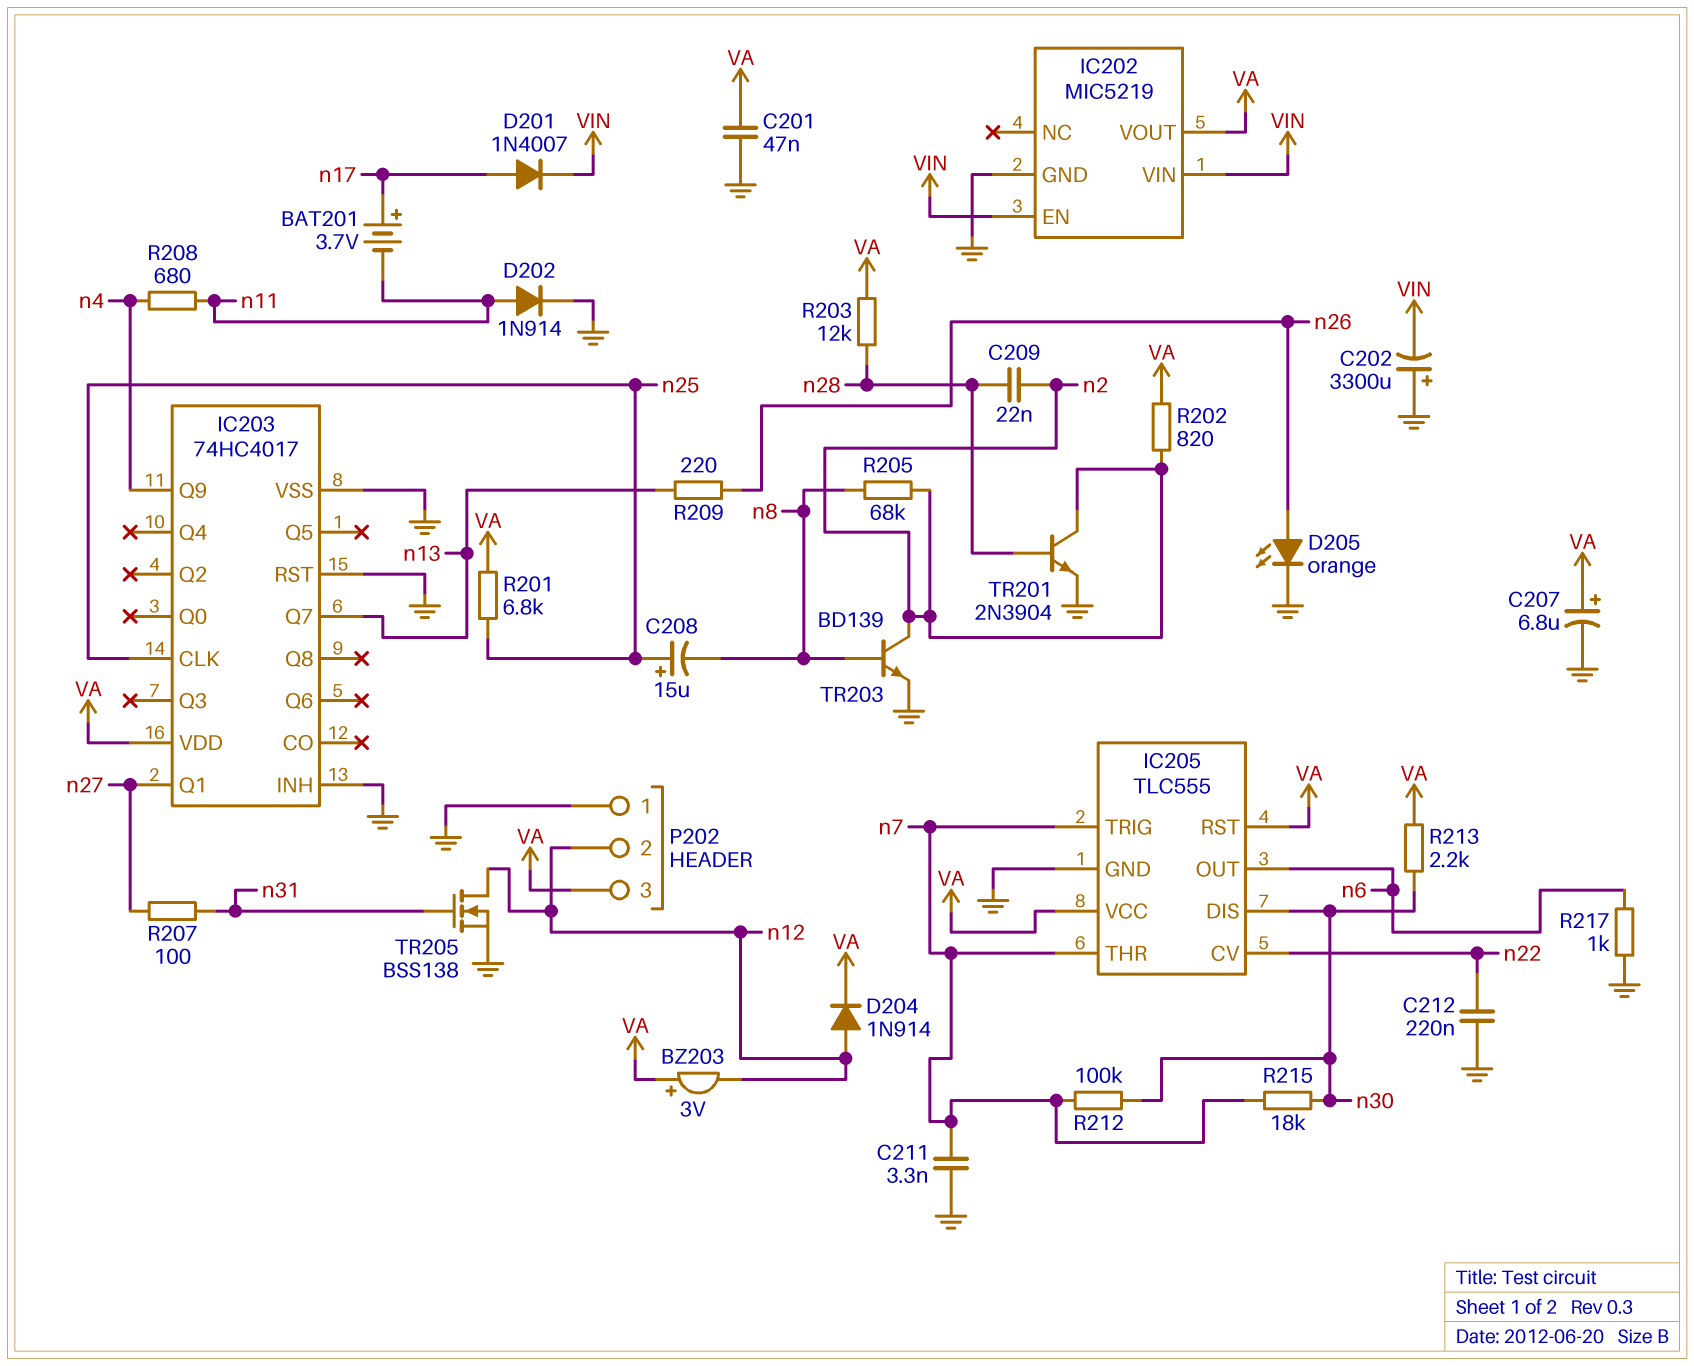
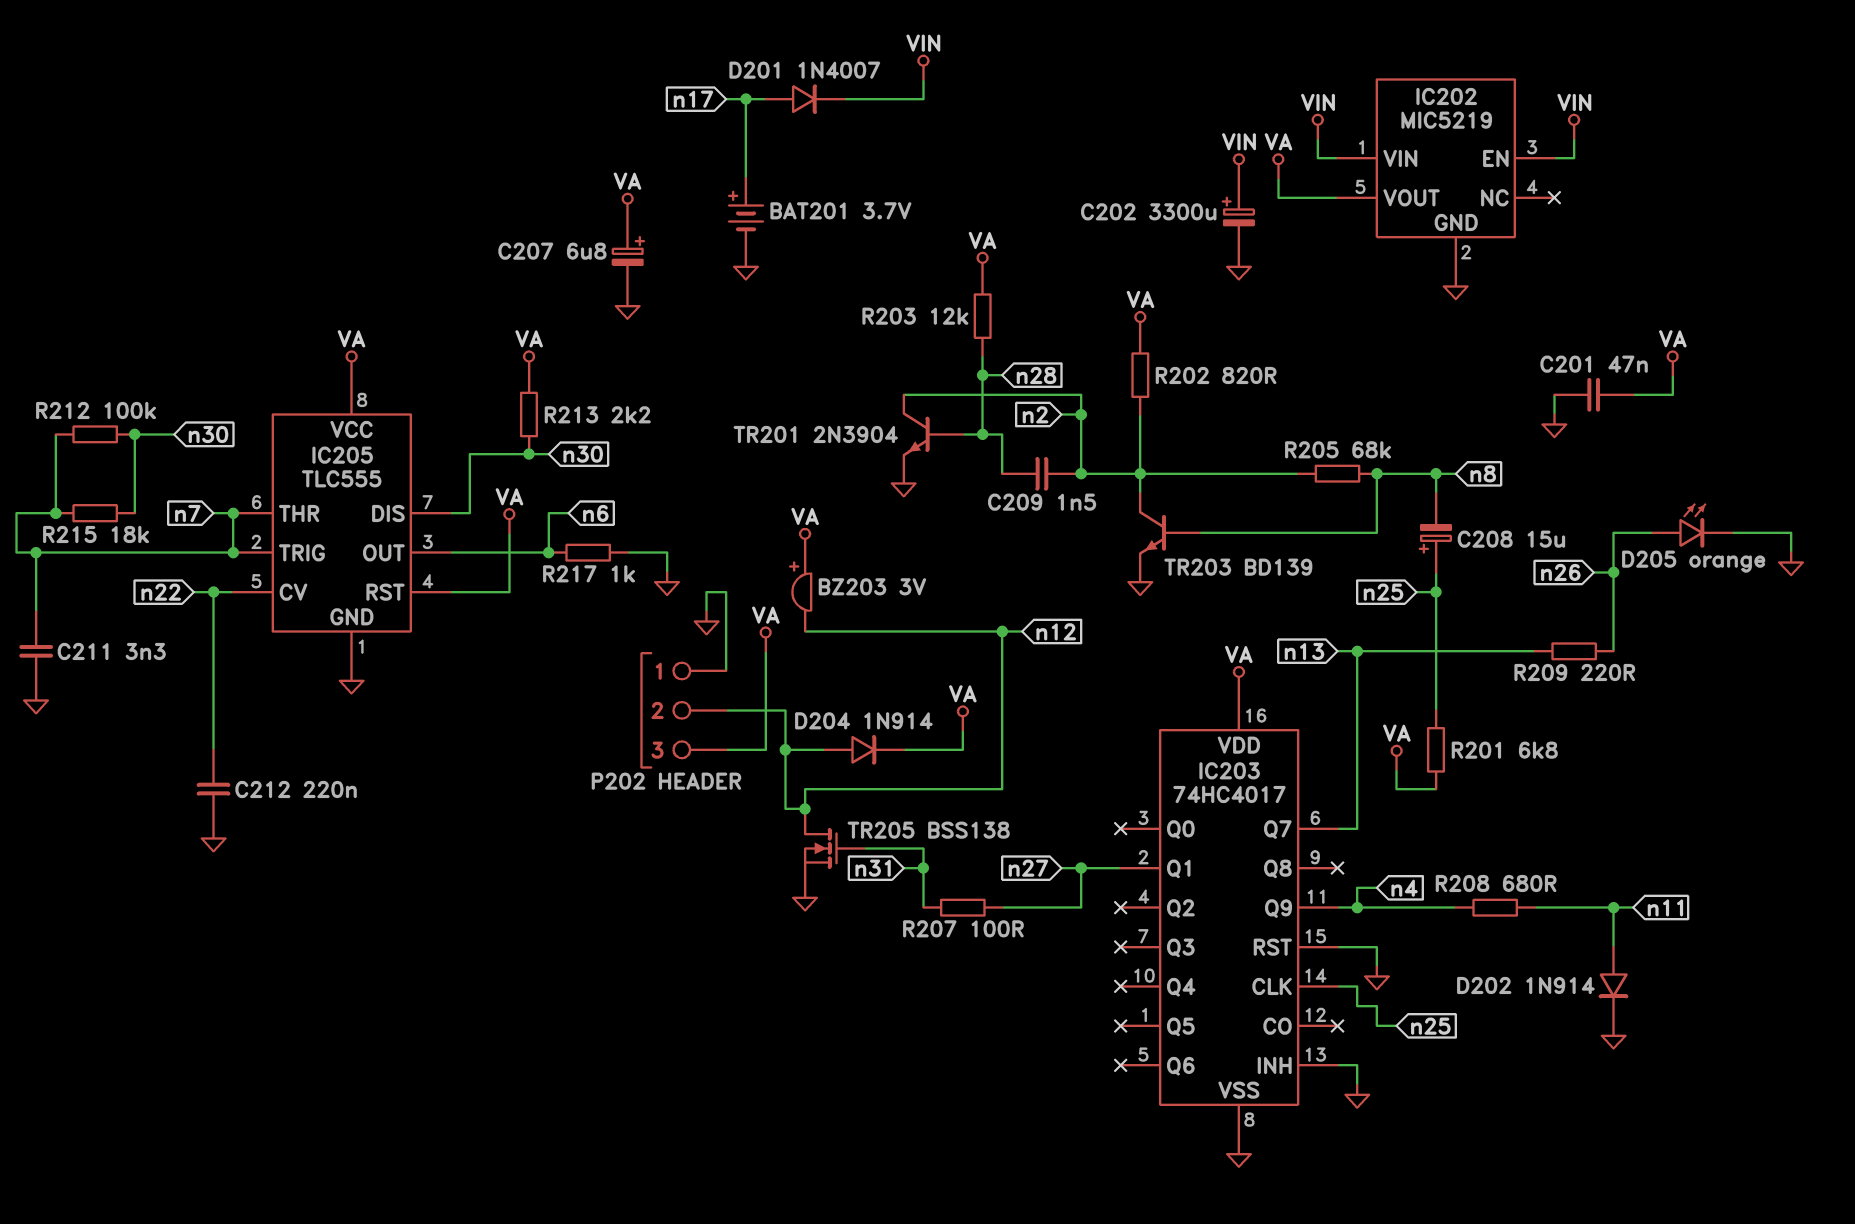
BAT201: 3.7V (plus n17, minus n11) -> 3.7V (plus n17, minus GND)
C202: 3300uF (plus GND, minus VIN) -> 3300uF (plus VIN, minus GND)
C209: 22nF (n2, n28) -> 1.5nF (n2, n28)

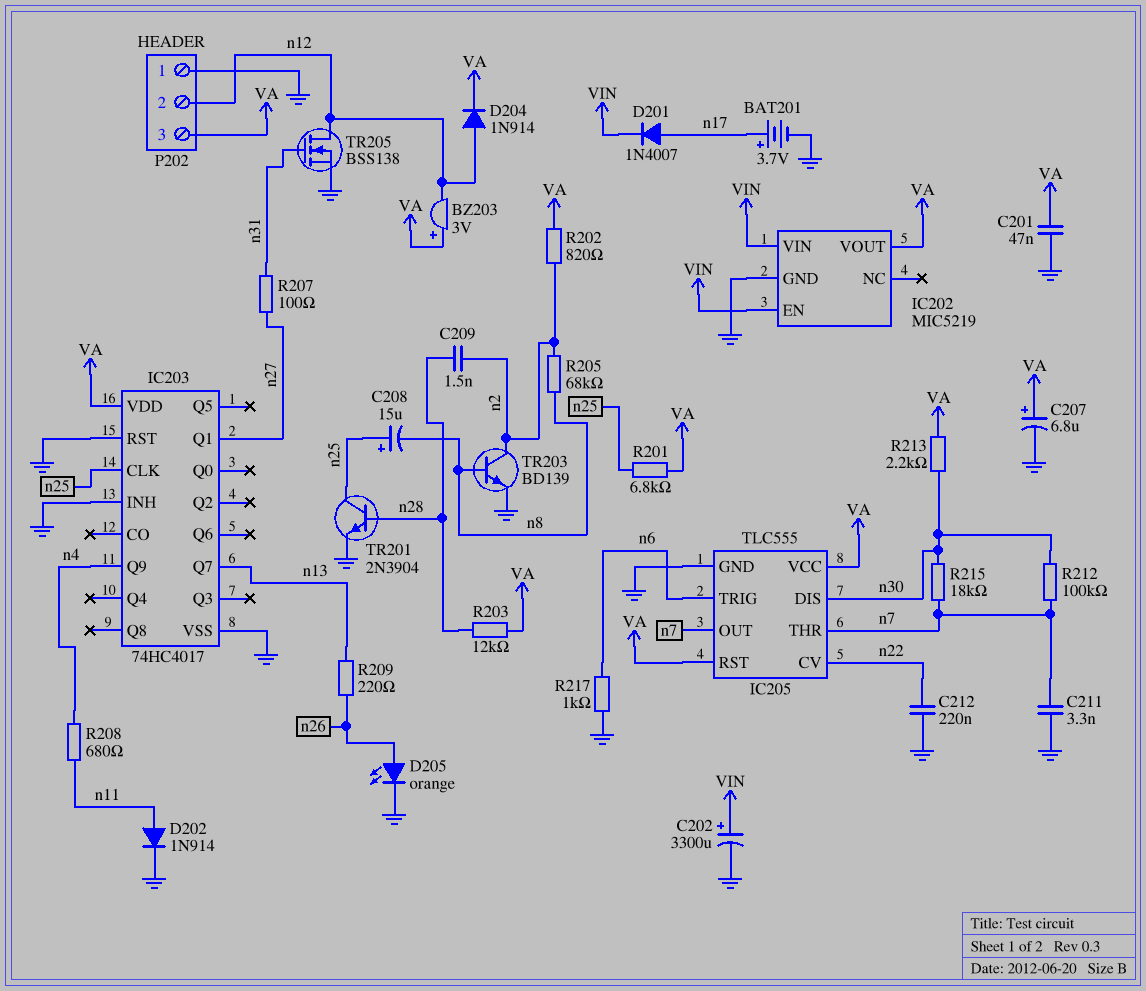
IC205 pin OUT: n6 -> n7
IC205 pin TRIG: n7 -> n6
TR201: NPN 2N3904 (B n28, C n2, E GND) -> NPN 2N3904 (B n28, C n25, E GND)

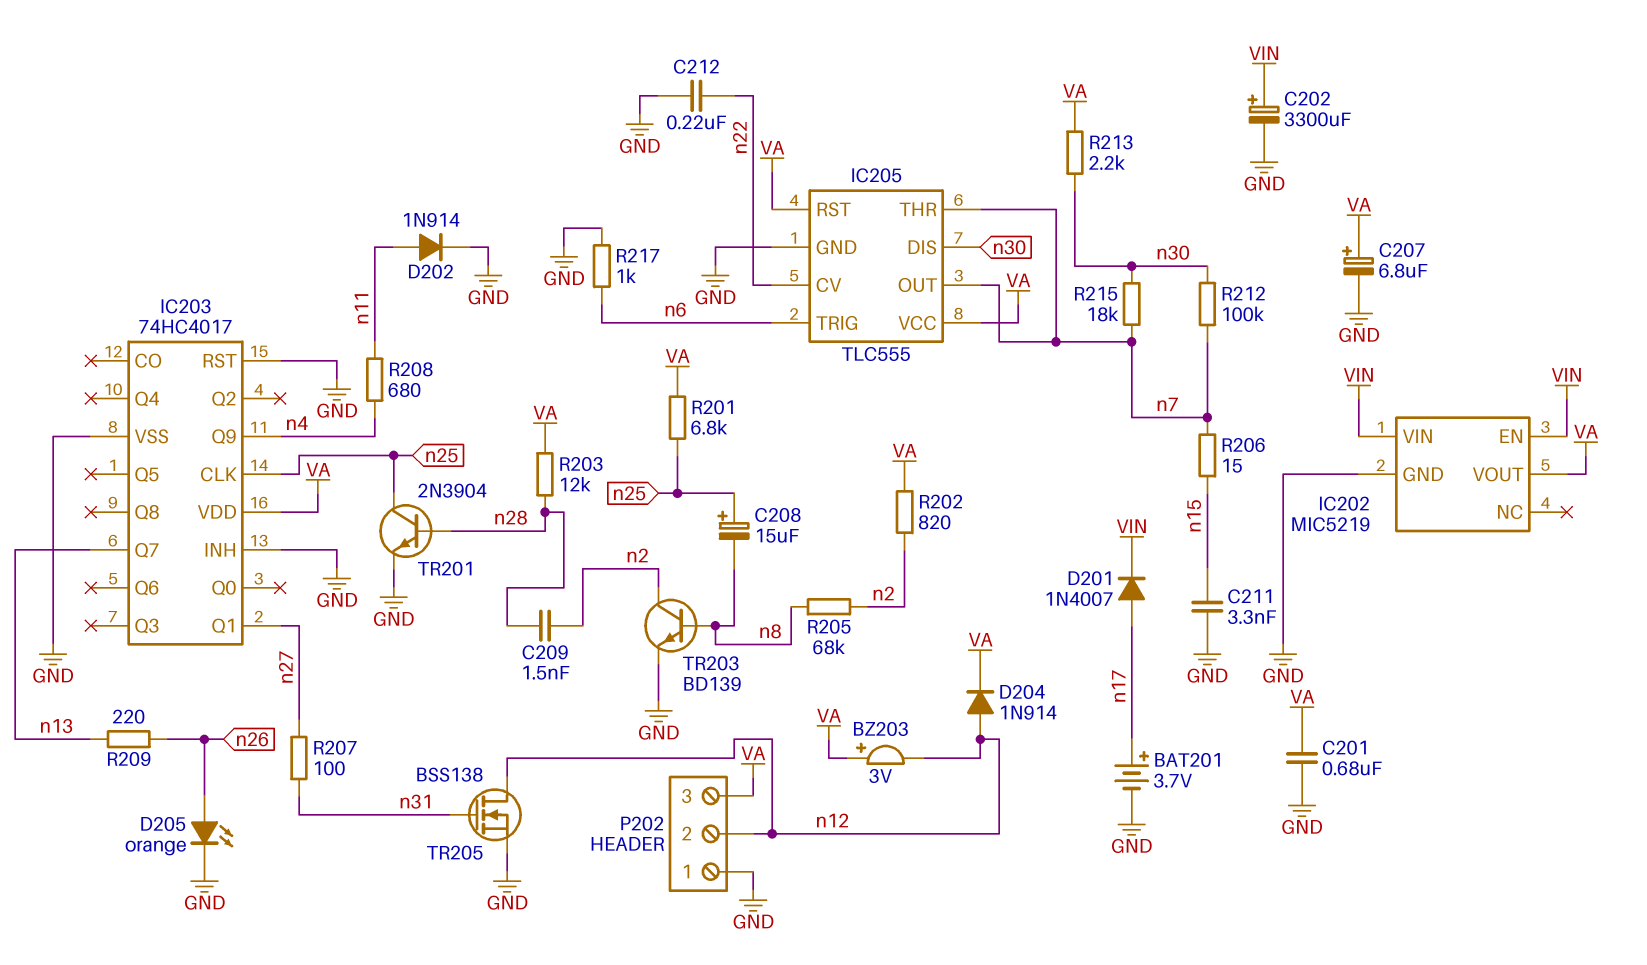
C201: 47nF (GND, VA) -> 680nF (GND, VA)
C211: 3.3nF (GND, n7) -> 3.3nF (GND, n15)
R206: none -> 15 (n7, n15)

